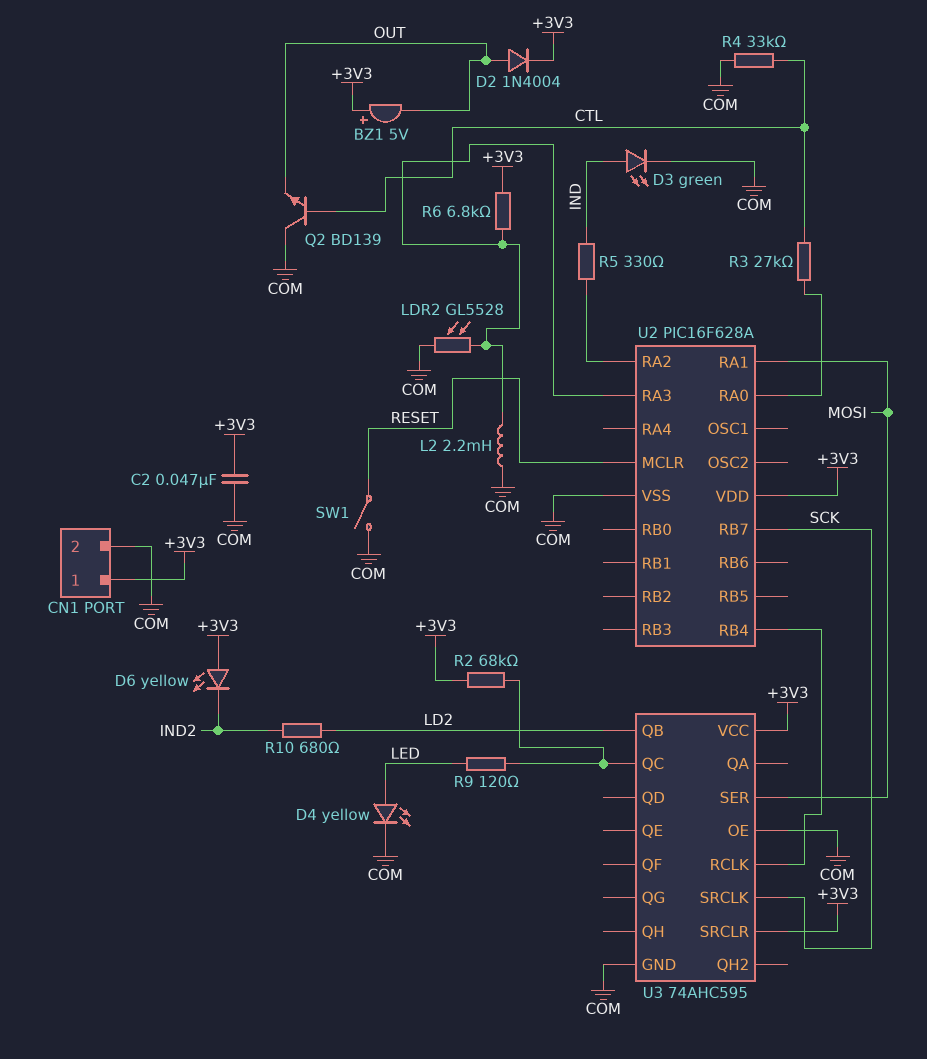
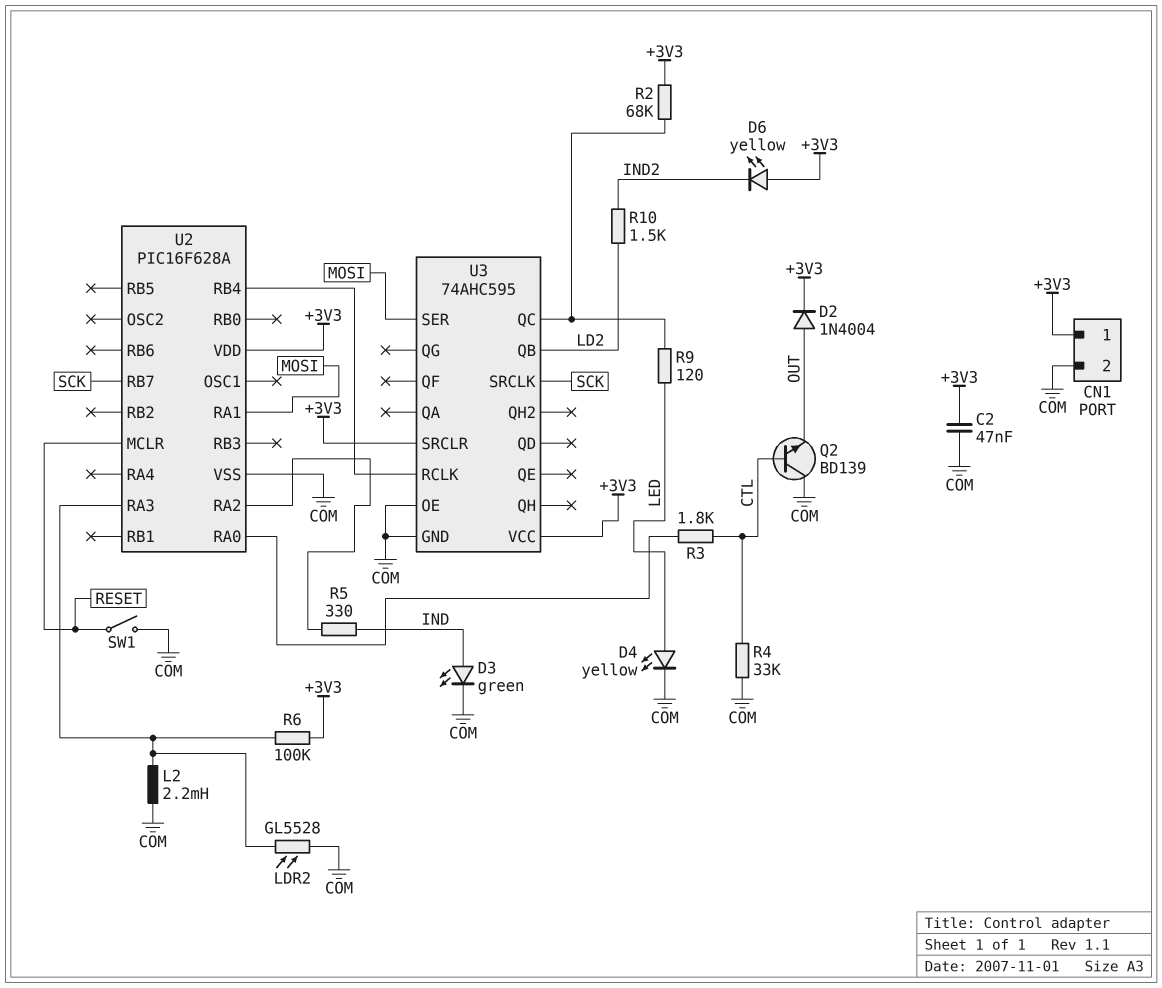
BZ1: buzzer 5V (plus +3V3, minus OUT) -> none
R3: 27k (CTL, U2/RA0) -> 1.8k (CTL, U2/RA0)
R6: 6.8k (+3V3, U2/RA3) -> 100k (+3V3, U2/RA3)
R10: 680 (IND2, LD2) -> 1.5k (IND2, LD2)

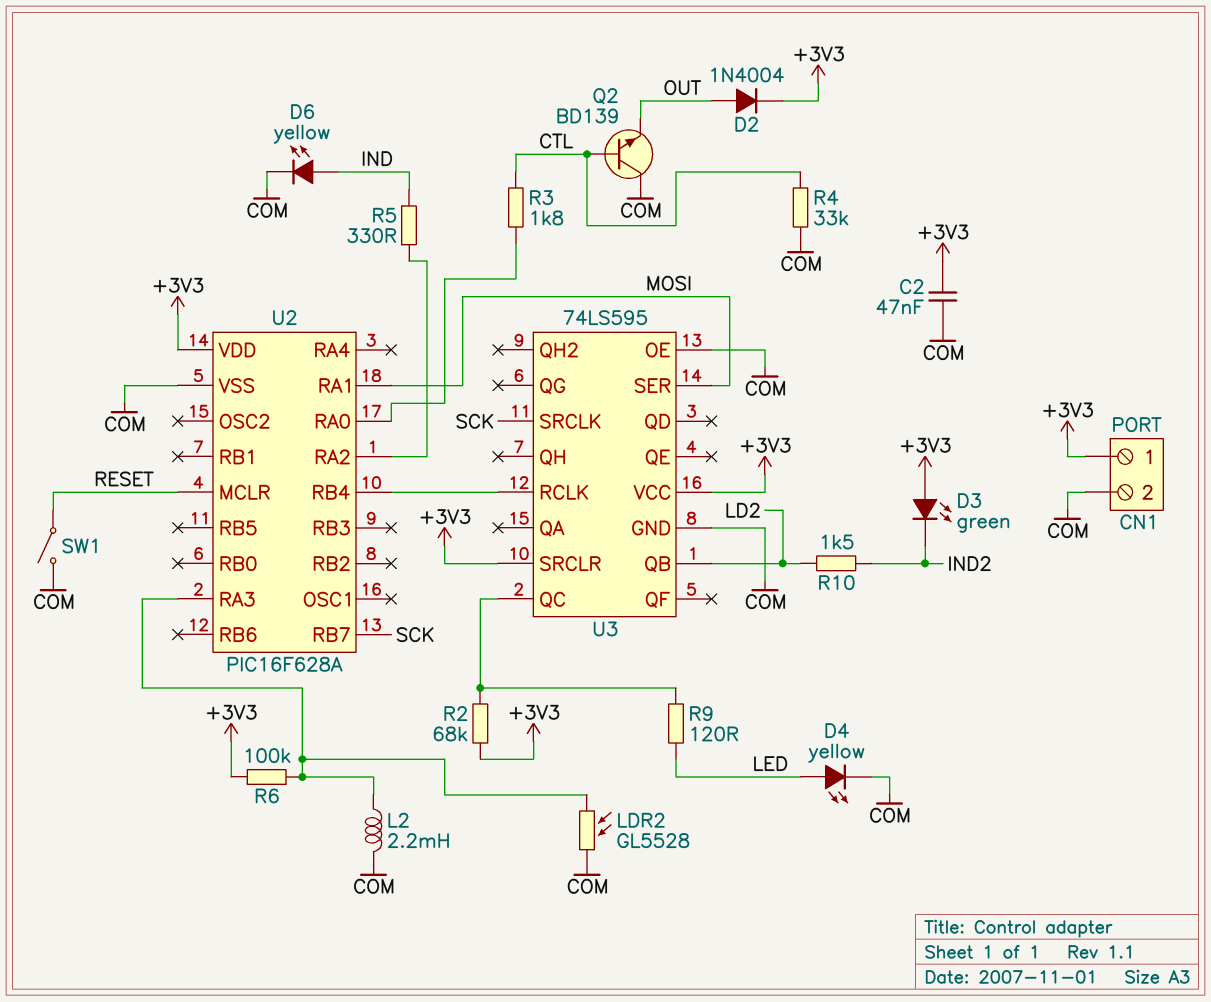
D3: LED green (A IND, K COM) -> LED green (A +3V3, K IND2)
D6: LED yellow (A +3V3, K IND2) -> LED yellow (A IND, K COM)
U3: 74AHC595 -> 74LS595

